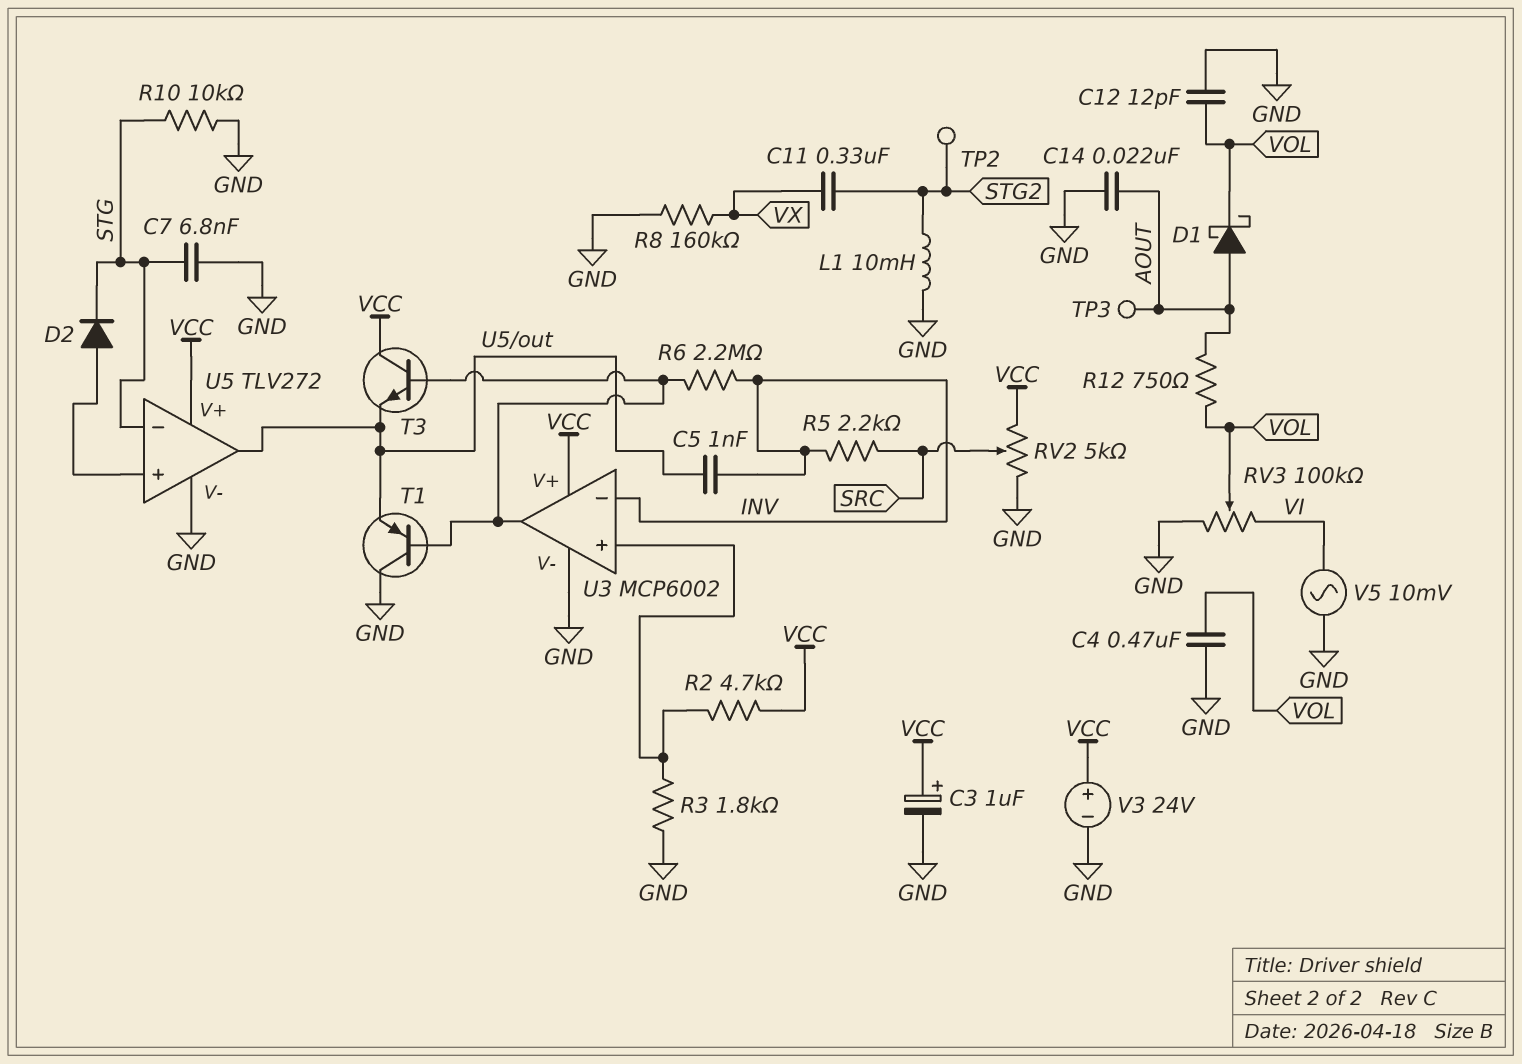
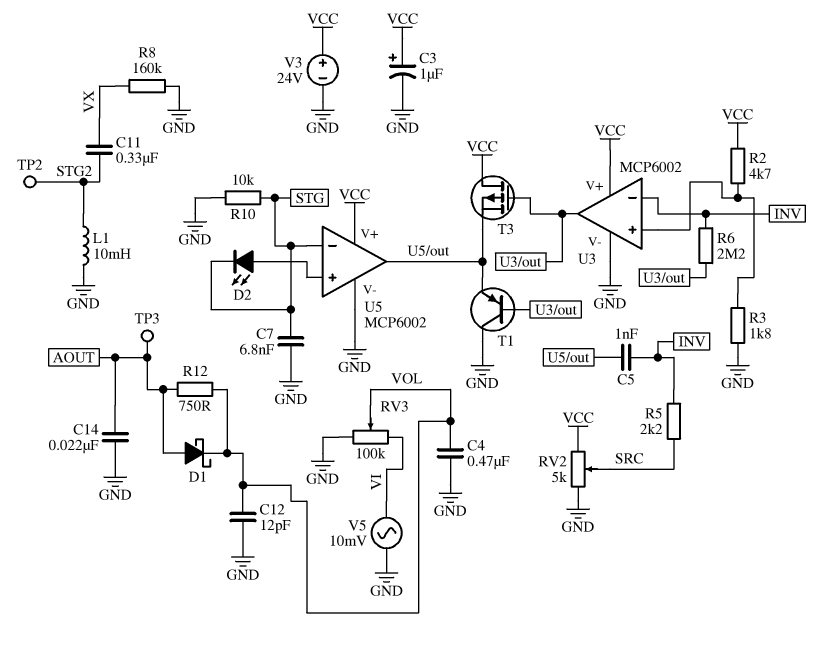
D2: diode (A U5/in+, K STG) -> LED (A U5/in+, K STG)
T3: NPN (B U3/out, C VCC, E U5/out) -> PMOS (G U3/out, D VCC, S U5/out)
U5: TLV272 -> MCP6002

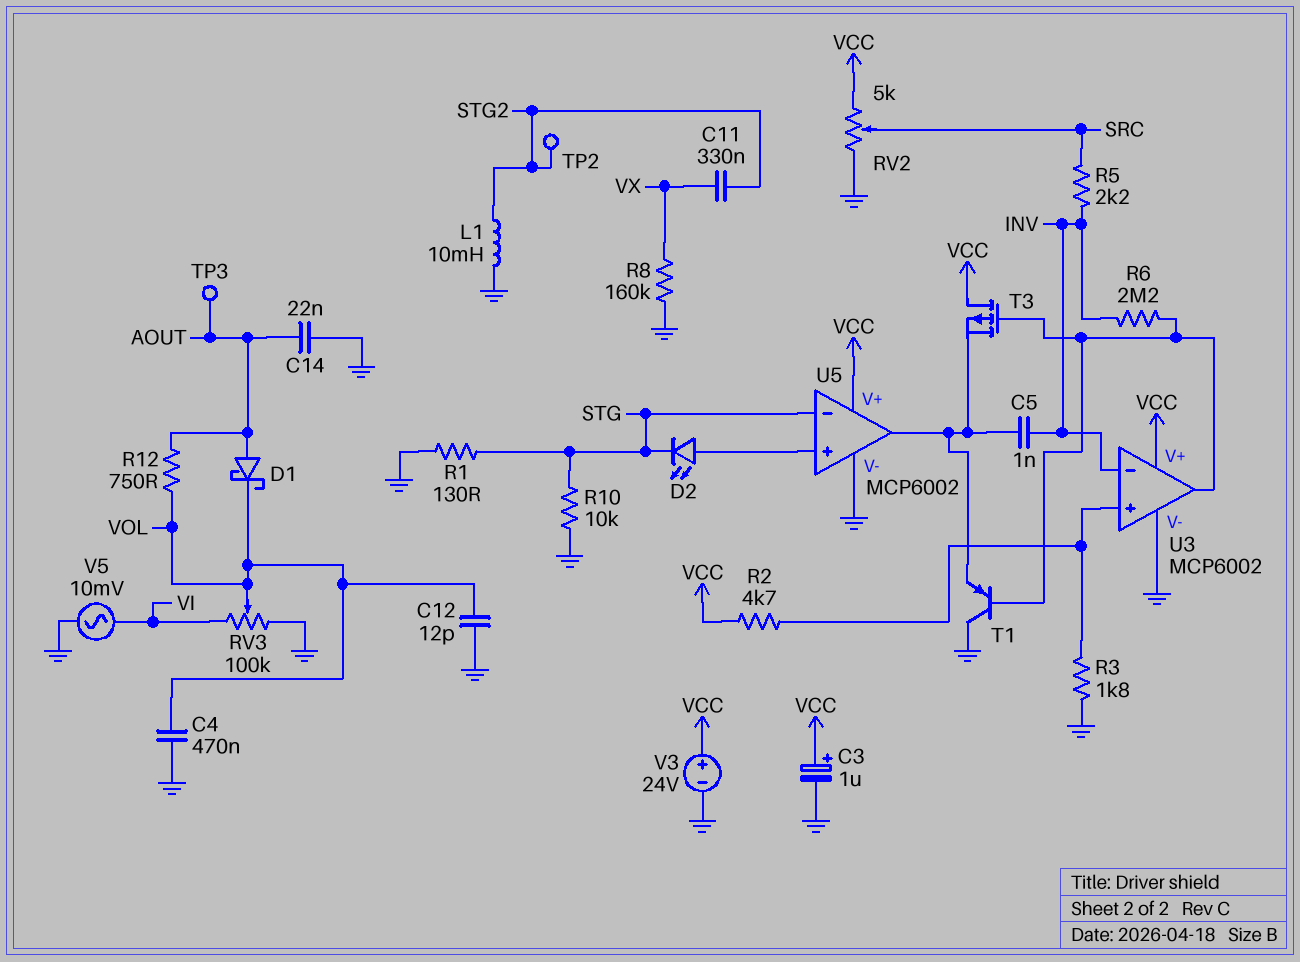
C7: 6.8nF (GND, STG) -> none
R1: none -> 130 (GND, STG)

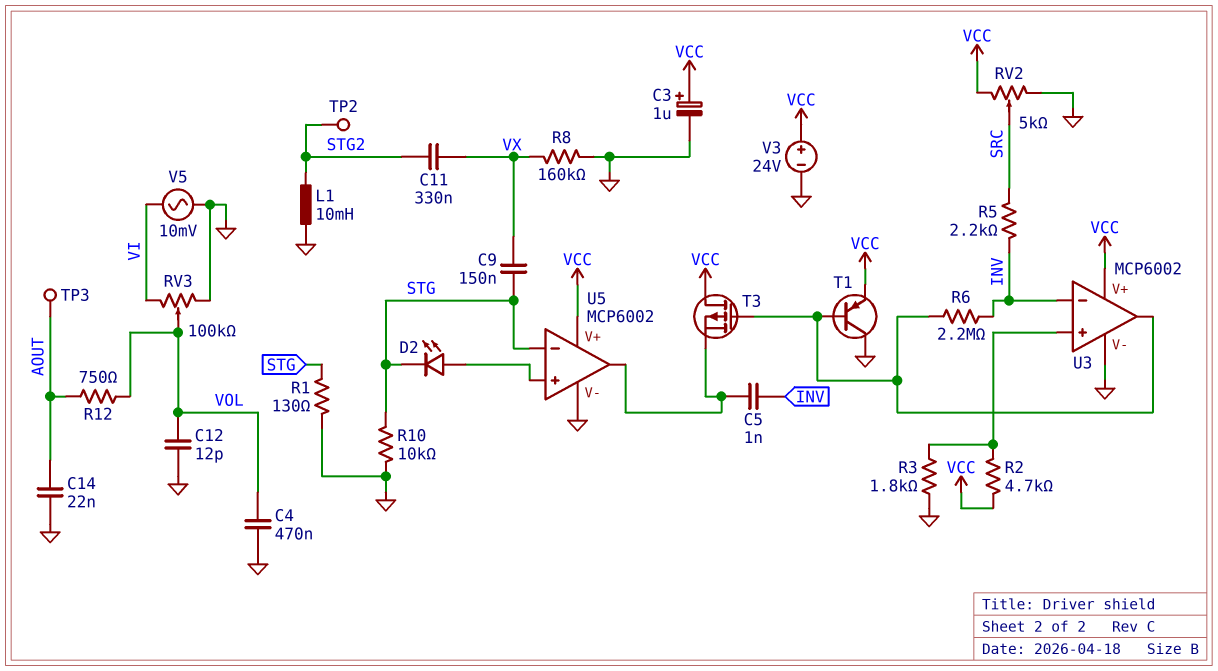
C9: none -> 150nF (STG, VX)
D1: schottky (A AOUT, K VOL) -> none
T1: PNP (B U3/out, C GND, E U5/out) -> PNP (B U3/out, C GND, E VCC)

